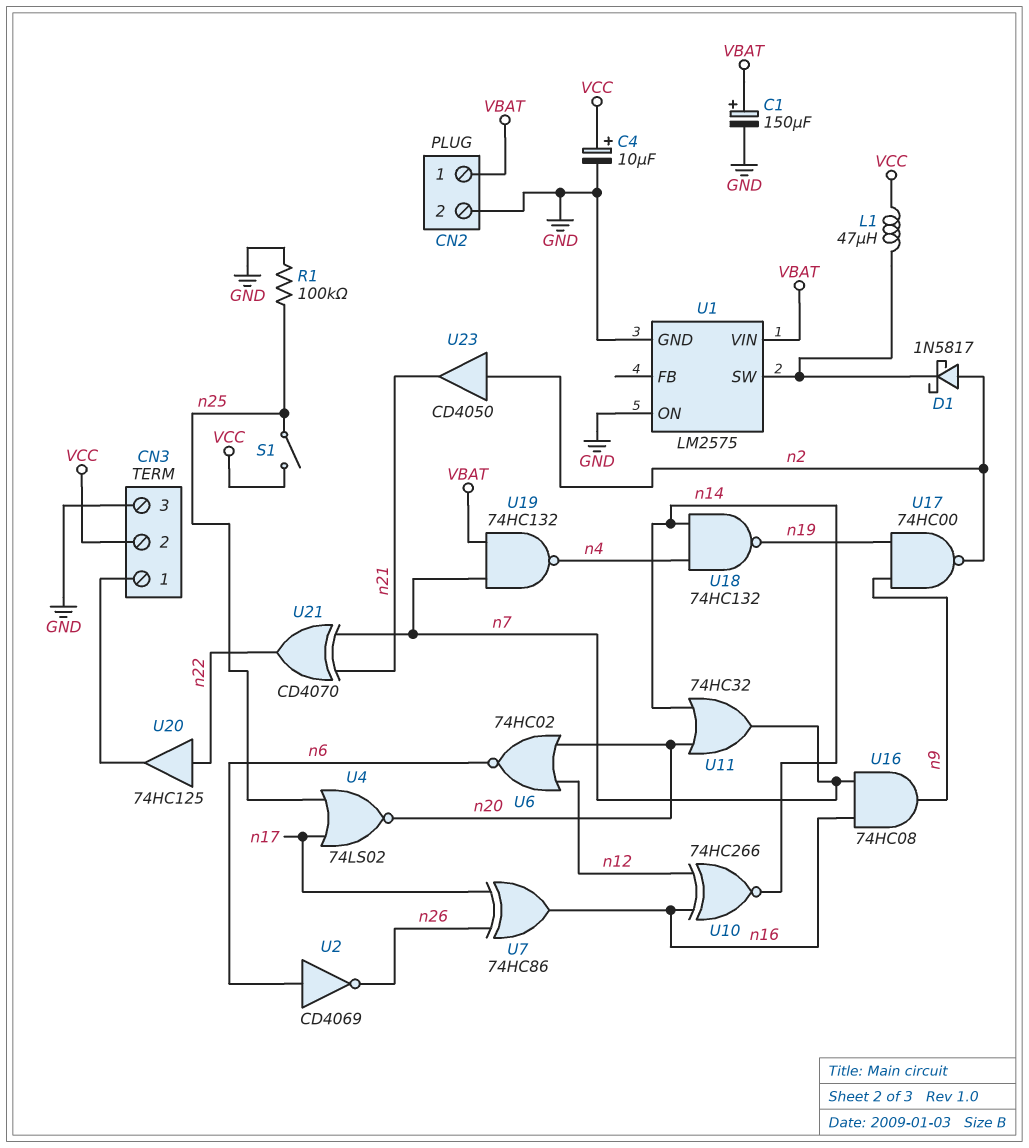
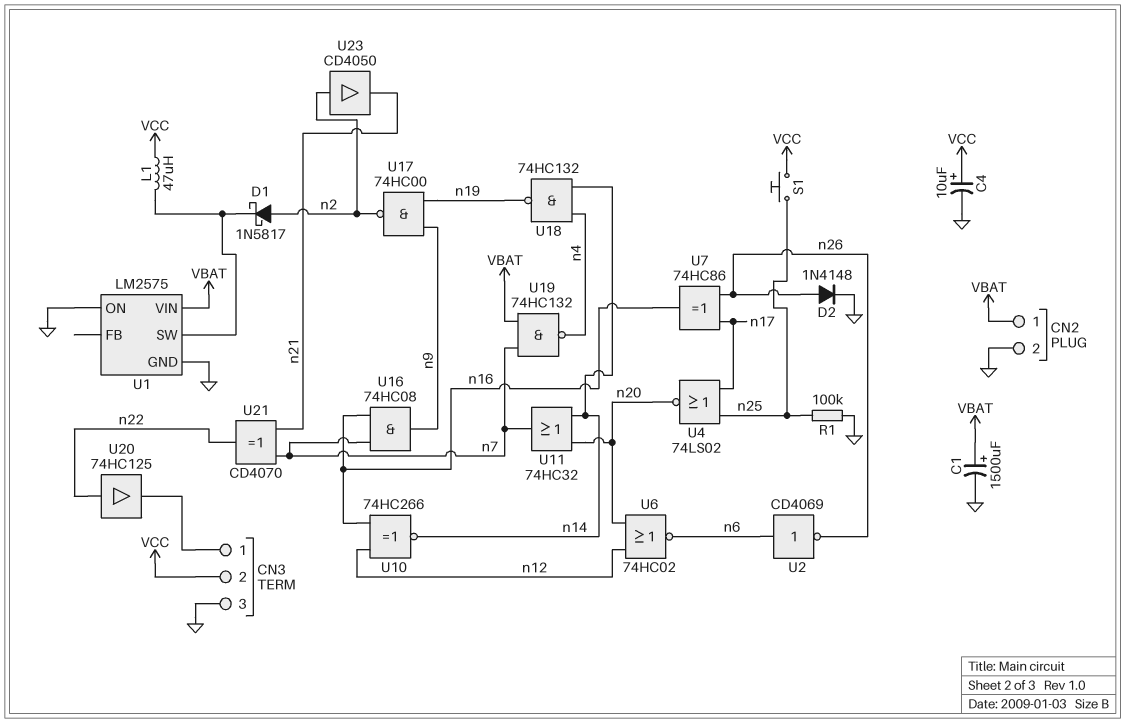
C1: 150uF (plus VBAT, minus GND) -> 1500uF (plus VBAT, minus GND)
D2: none -> diode 1N4148 (A n26, K GND)
S1: switch (VCC, n25) -> button (VCC, n25)

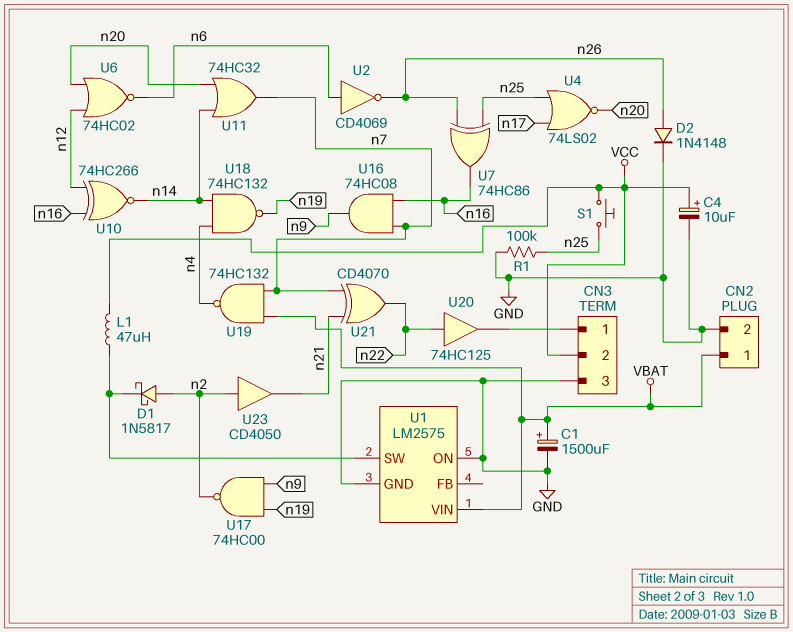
U7: XOR 74HC86 (in n17, in n26, out n16) -> XOR 74HC86 (in n25, in n26, out n16)

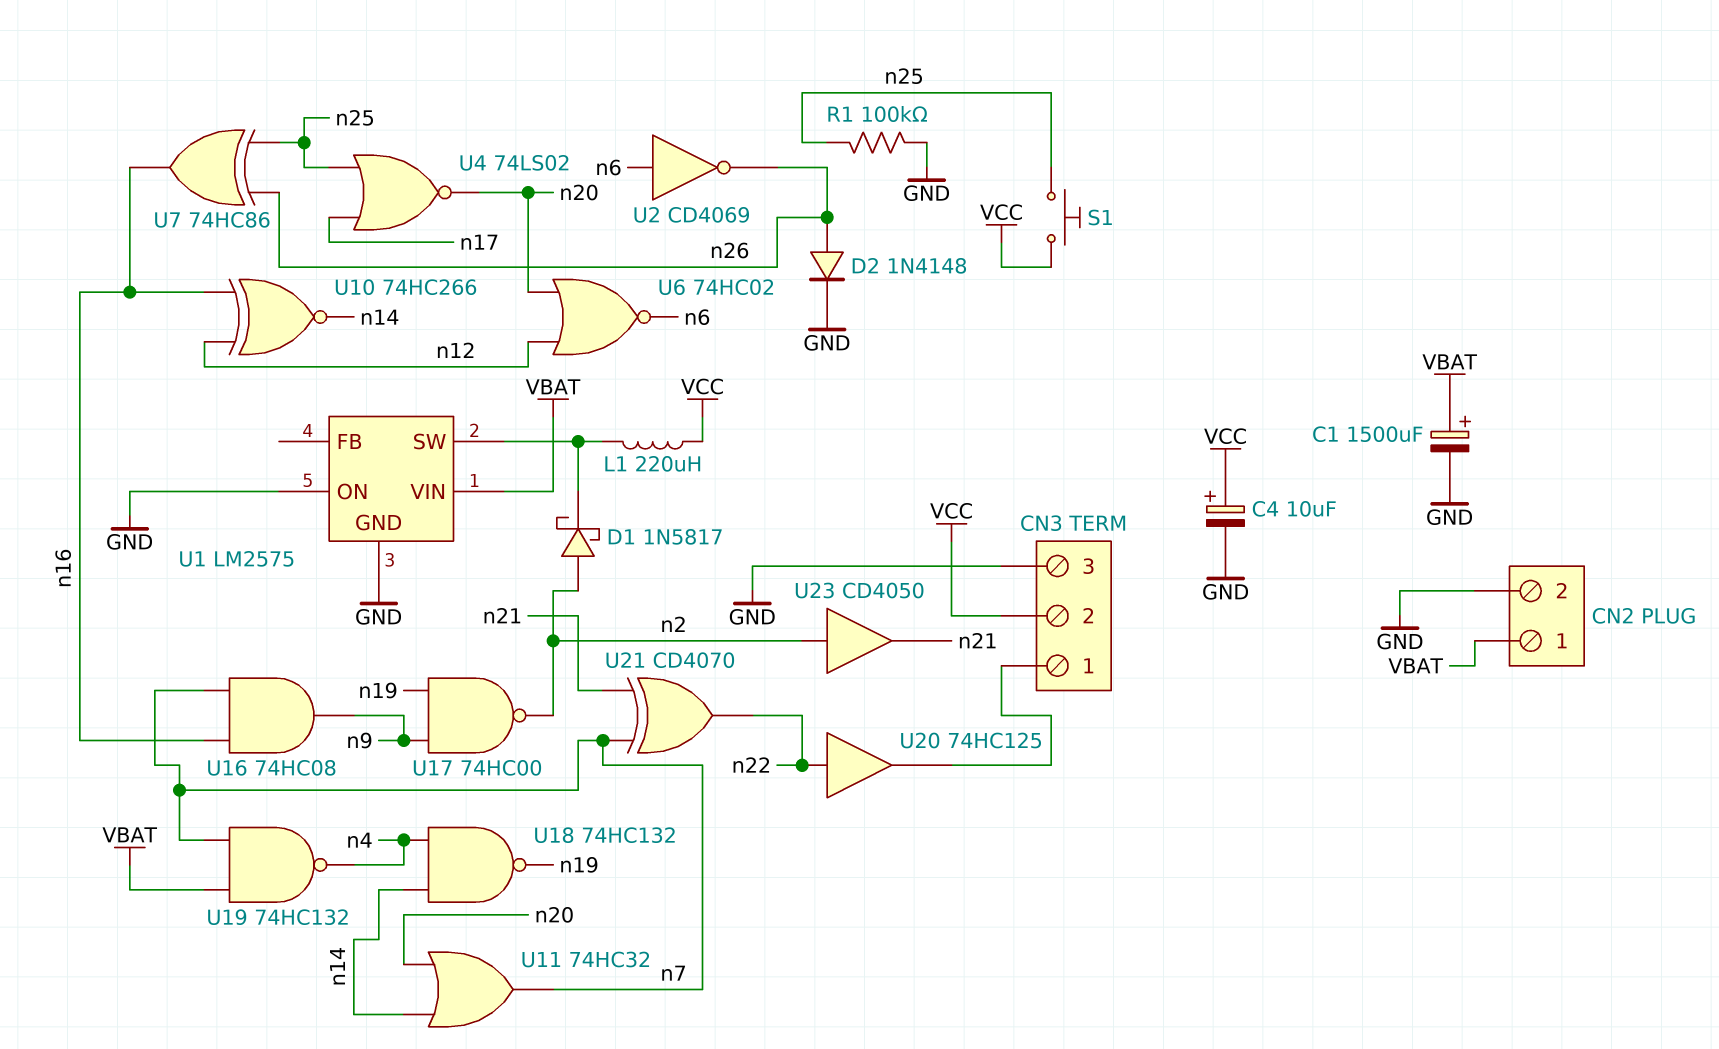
L1: 47uH (U1/SW, VCC) -> 220uH (U1/SW, VCC)

